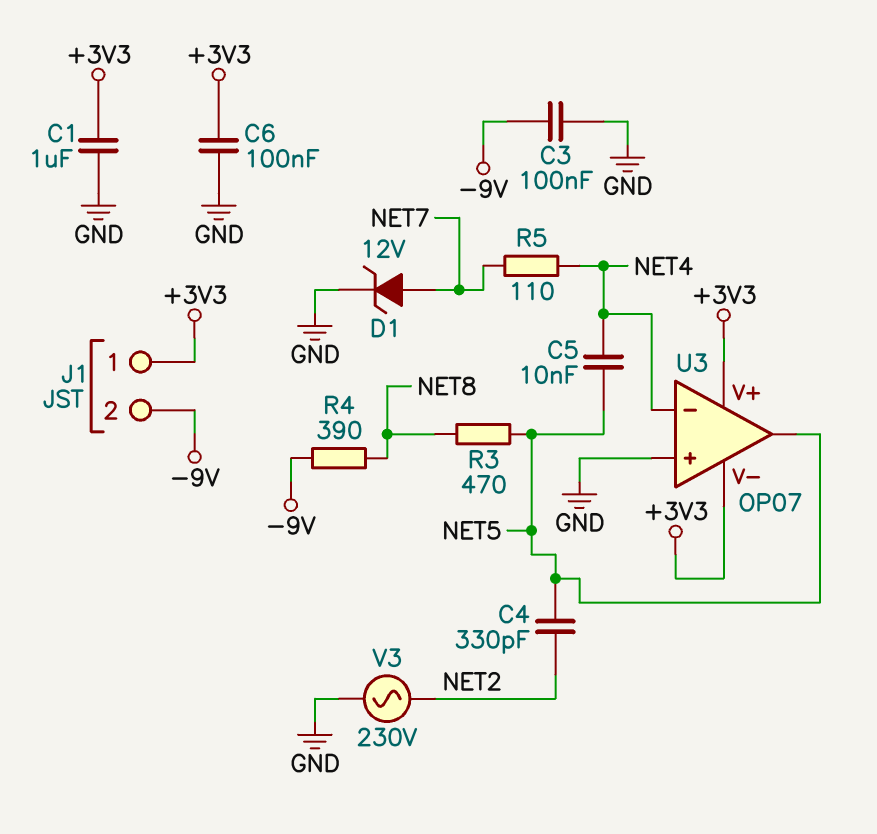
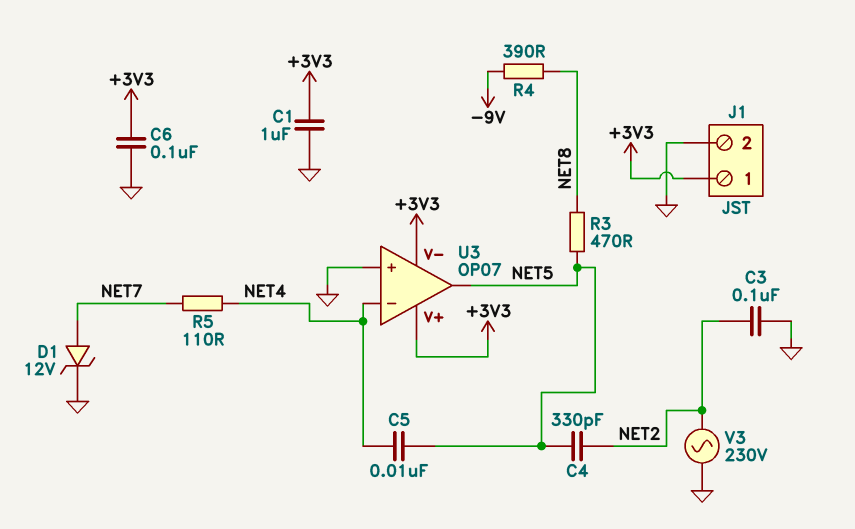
C3: 100nF (-9V, GND) -> 100nF (GND, NET2)
J1 pin 2: -9V -> GND

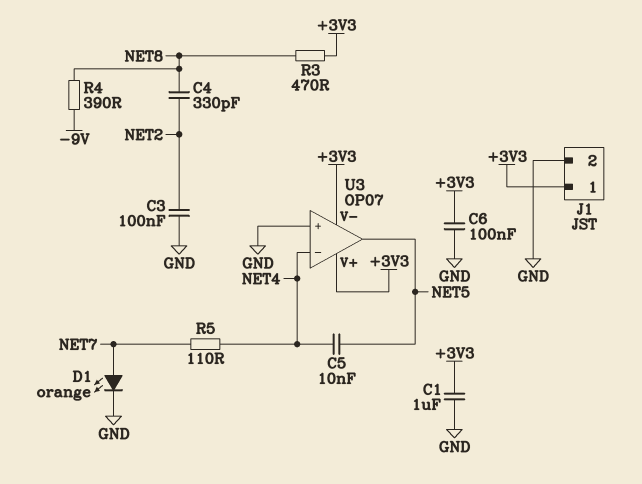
C4: 330pF (NET2, NET5) -> 330pF (NET2, NET8)
D1: zener 12V (A NET7, K GND) -> LED orange (A NET7, K GND)
R3: 470 (NET5, NET8) -> 470 (+3V3, NET8)
V3: AC 230V (GND, NET2) -> none

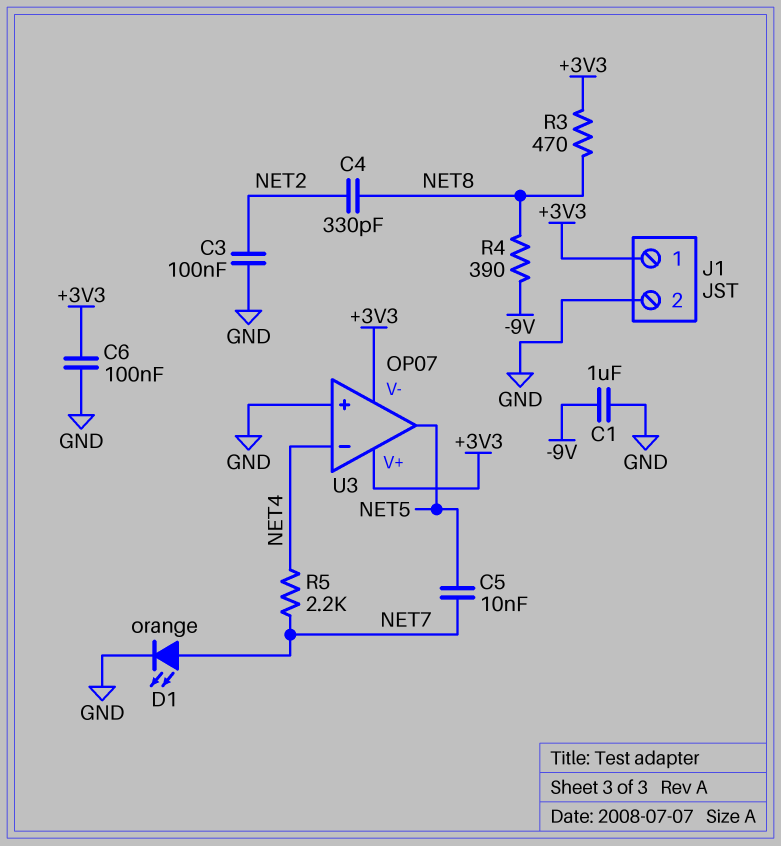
C1: 1uF (+3V3, GND) -> 1uF (-9V, GND)
C5: 10nF (NET4, NET5) -> 10nF (NET5, NET7)
R5: 110 (NET4, NET7) -> 2.2k (NET4, NET7)

